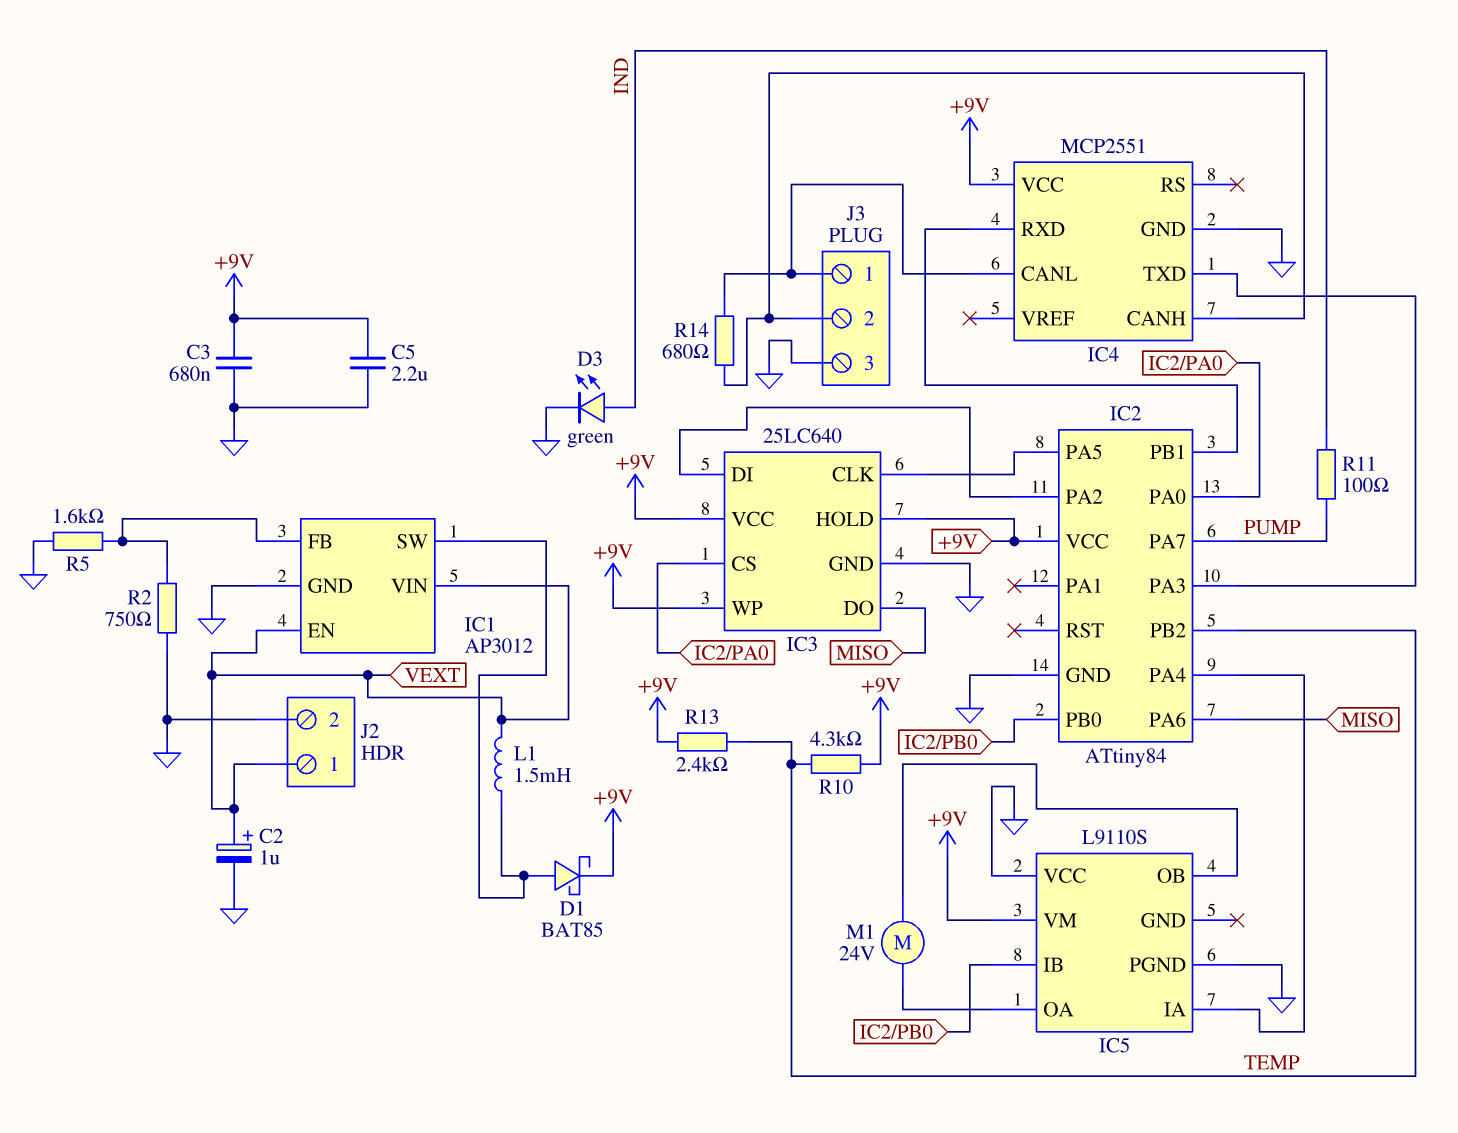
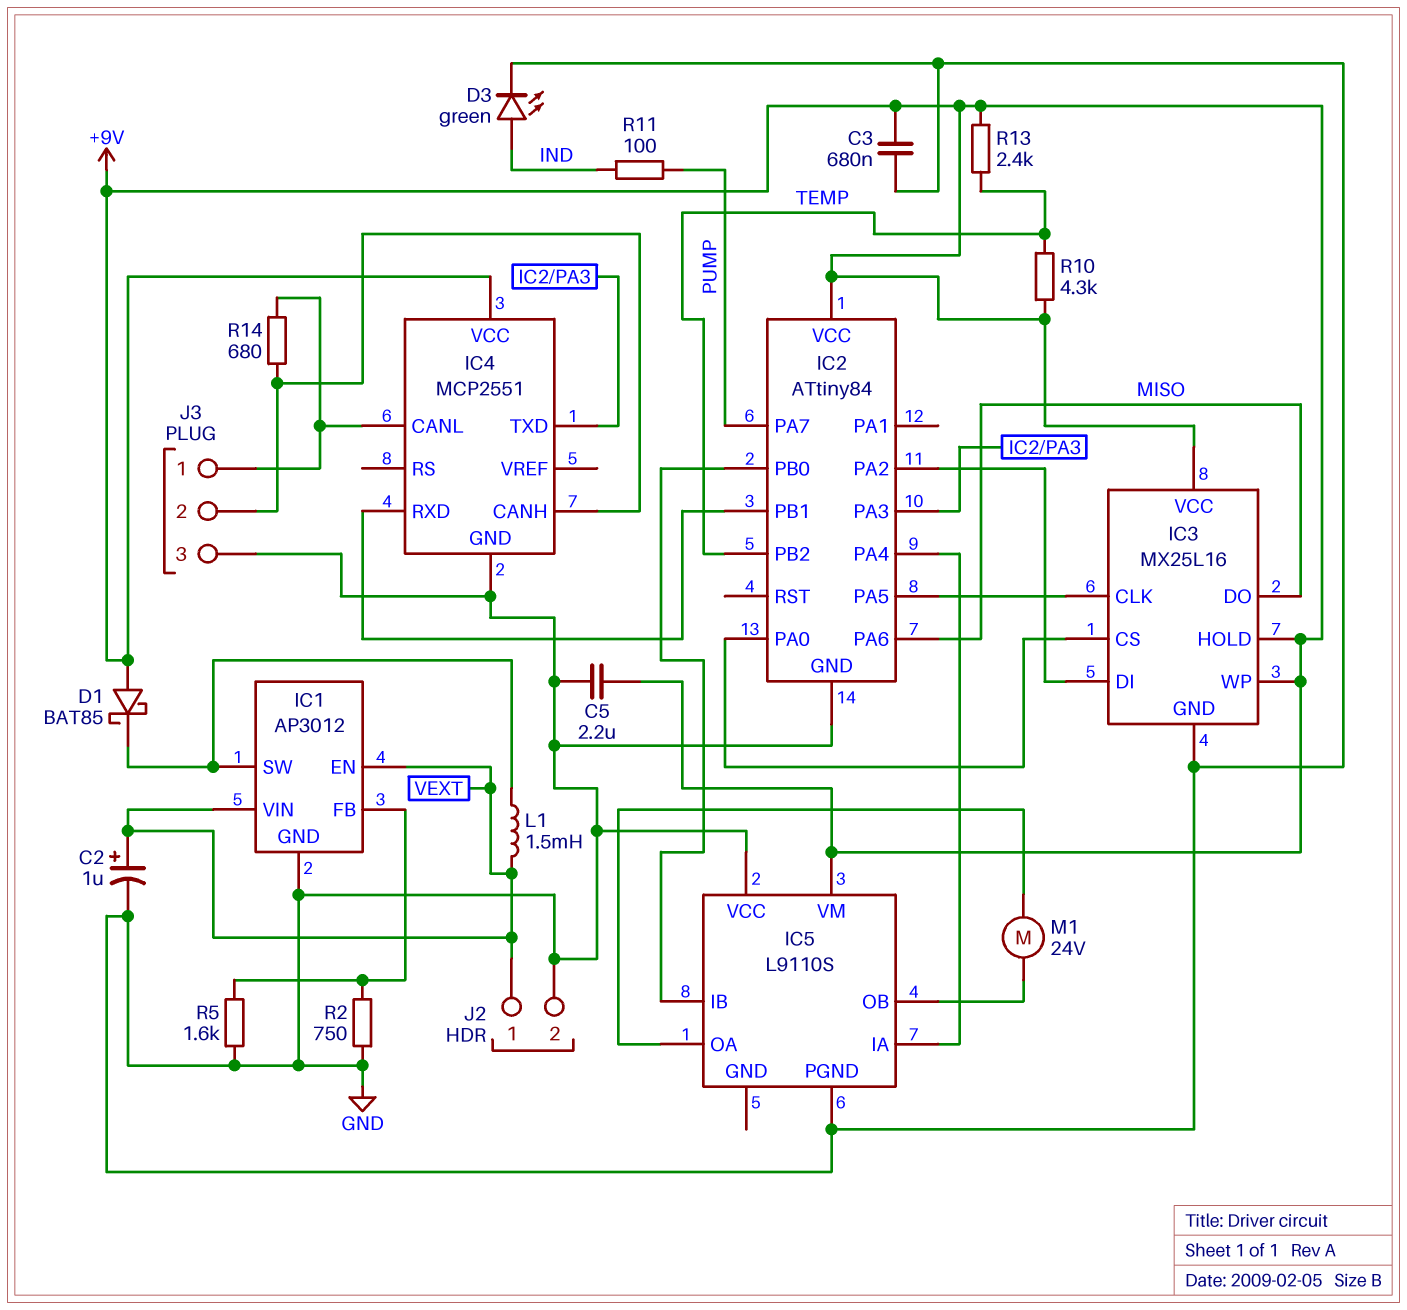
D1: schottky BAT85 (A IC1/SW, K +9V) -> schottky BAT85 (A +9V, K IC1/SW)
IC3: 25LC640 -> MX25L16

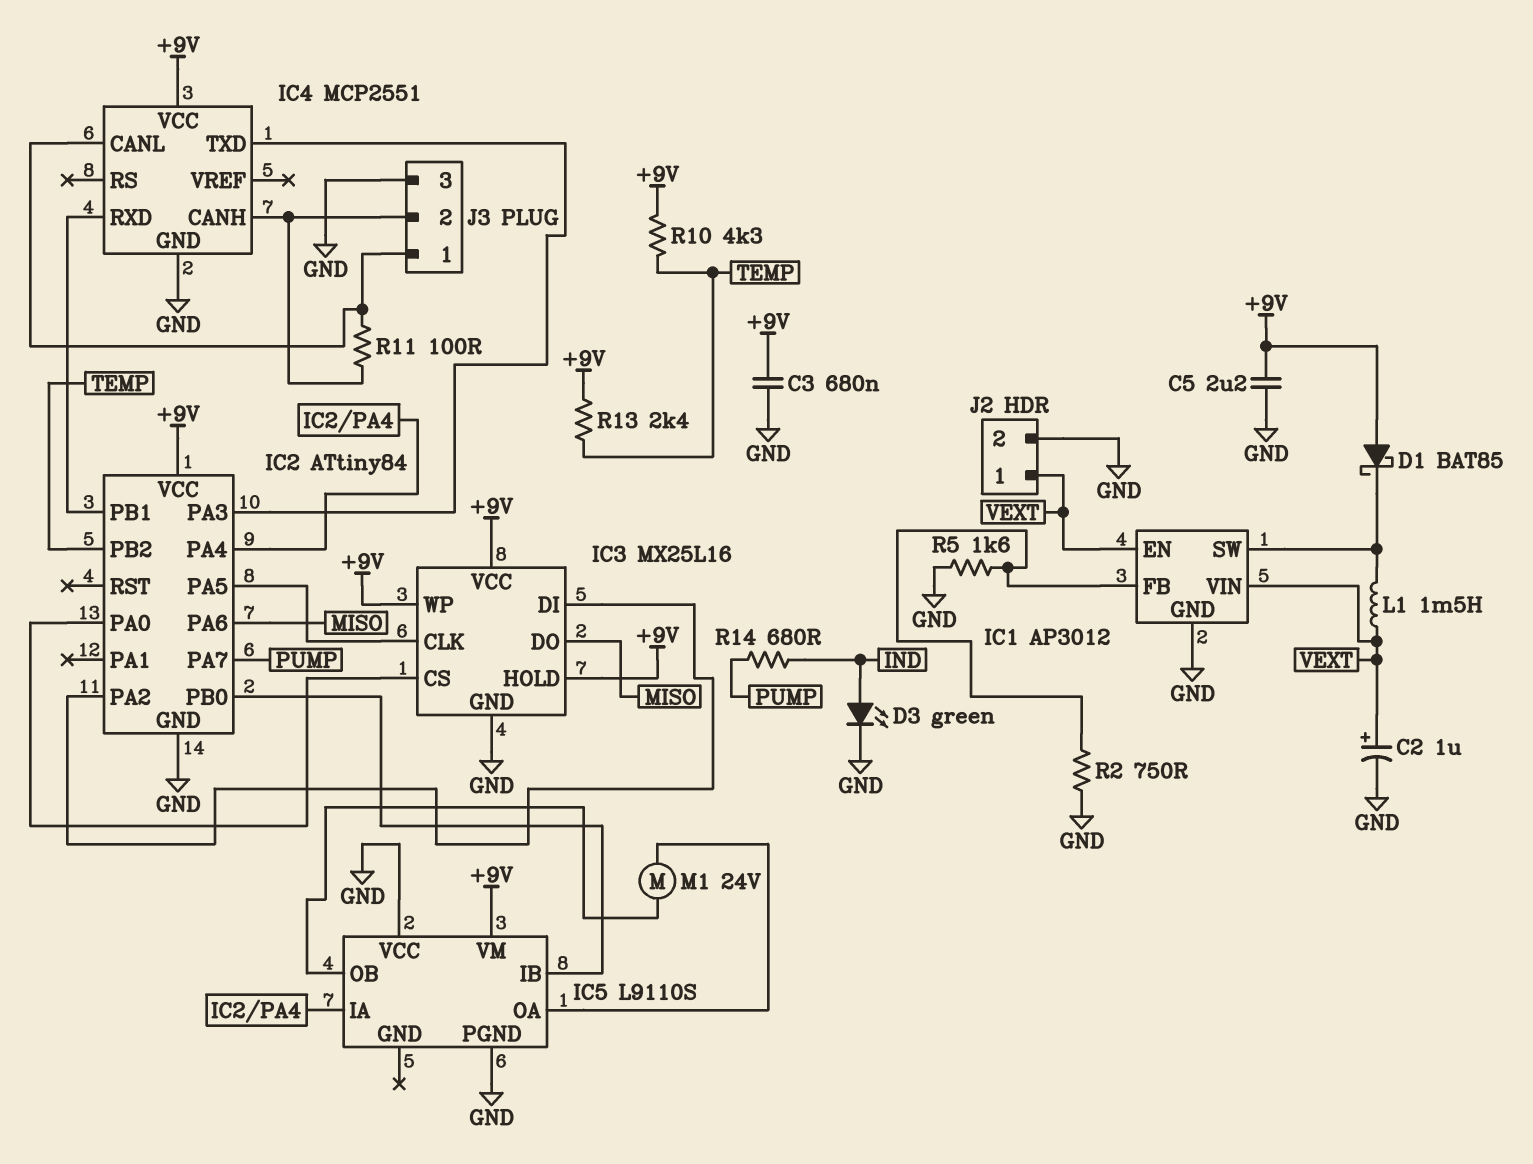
R11: 100 (IND, PUMP) -> 100 (IC4/CANH, IC4/CANL)
R14: 680 (IC4/CANH, IC4/CANL) -> 680 (IND, PUMP)

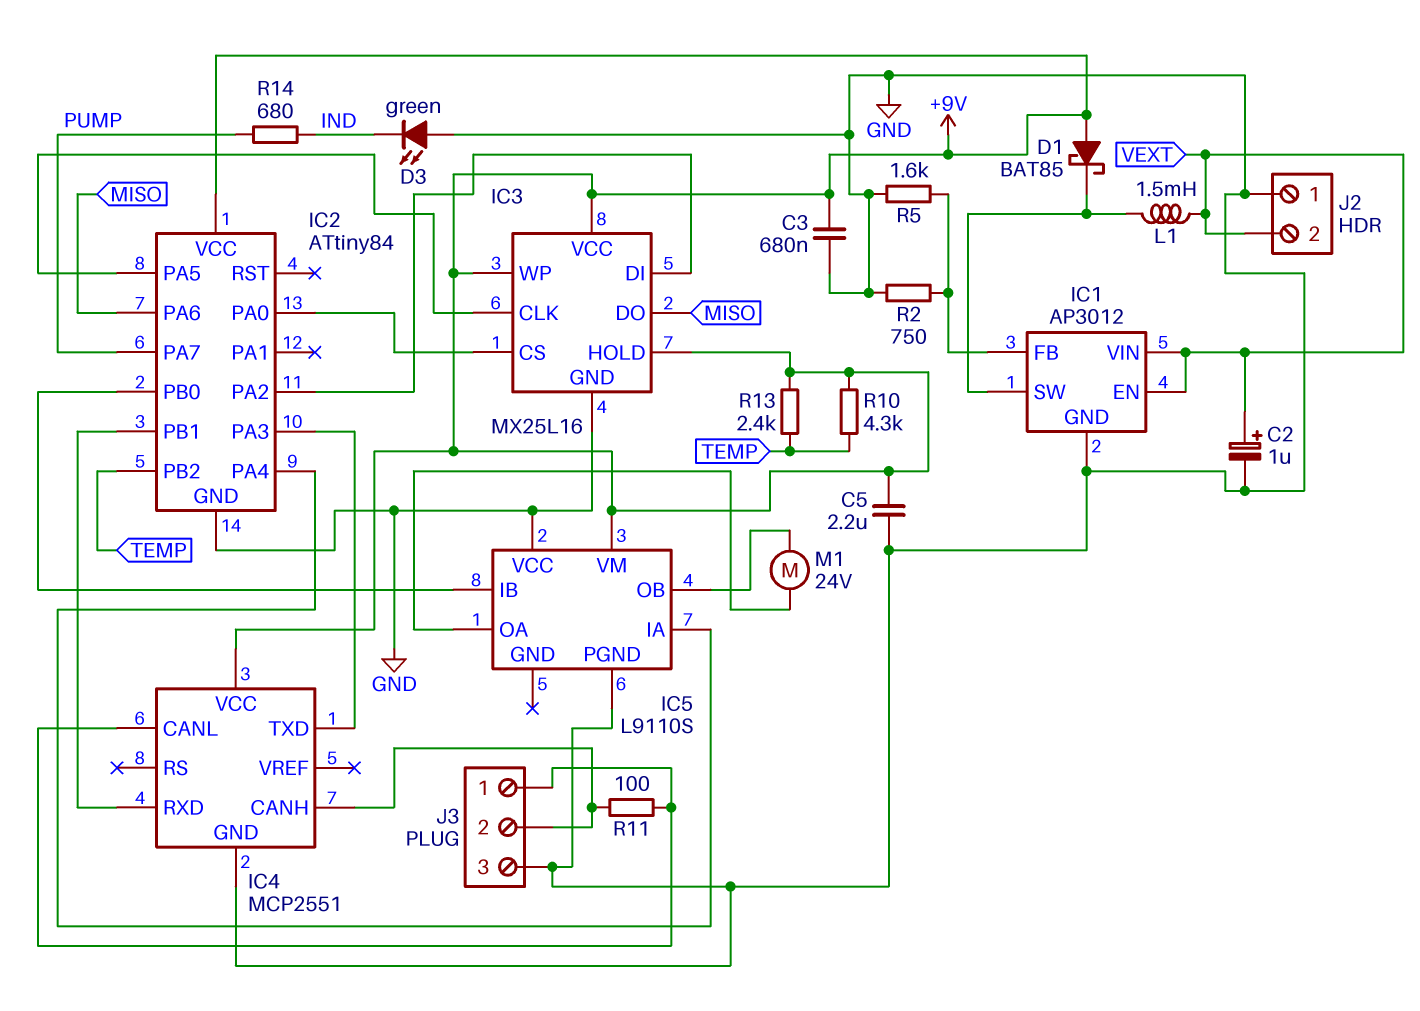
D3: LED green (A IND, K GND) -> LED green (A GND, K IND)
J2 pin 1: VEXT -> GND
J2 pin 2: GND -> VEXT

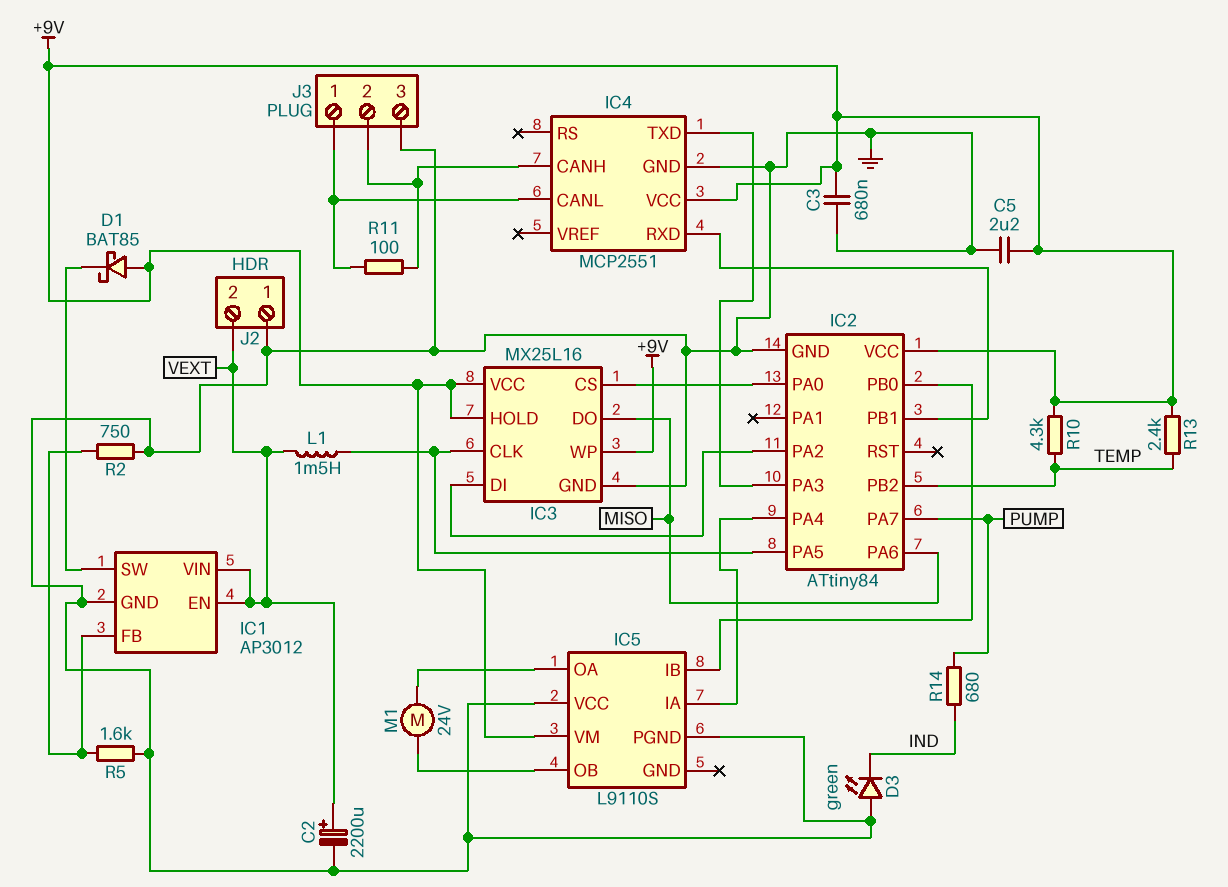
C2: 1uF (plus VEXT, minus GND) -> 2200uF (plus VEXT, minus GND)
L1: 1.5mH (IC1/SW, VEXT) -> 1.5mH (IC2/PA5, VEXT)

